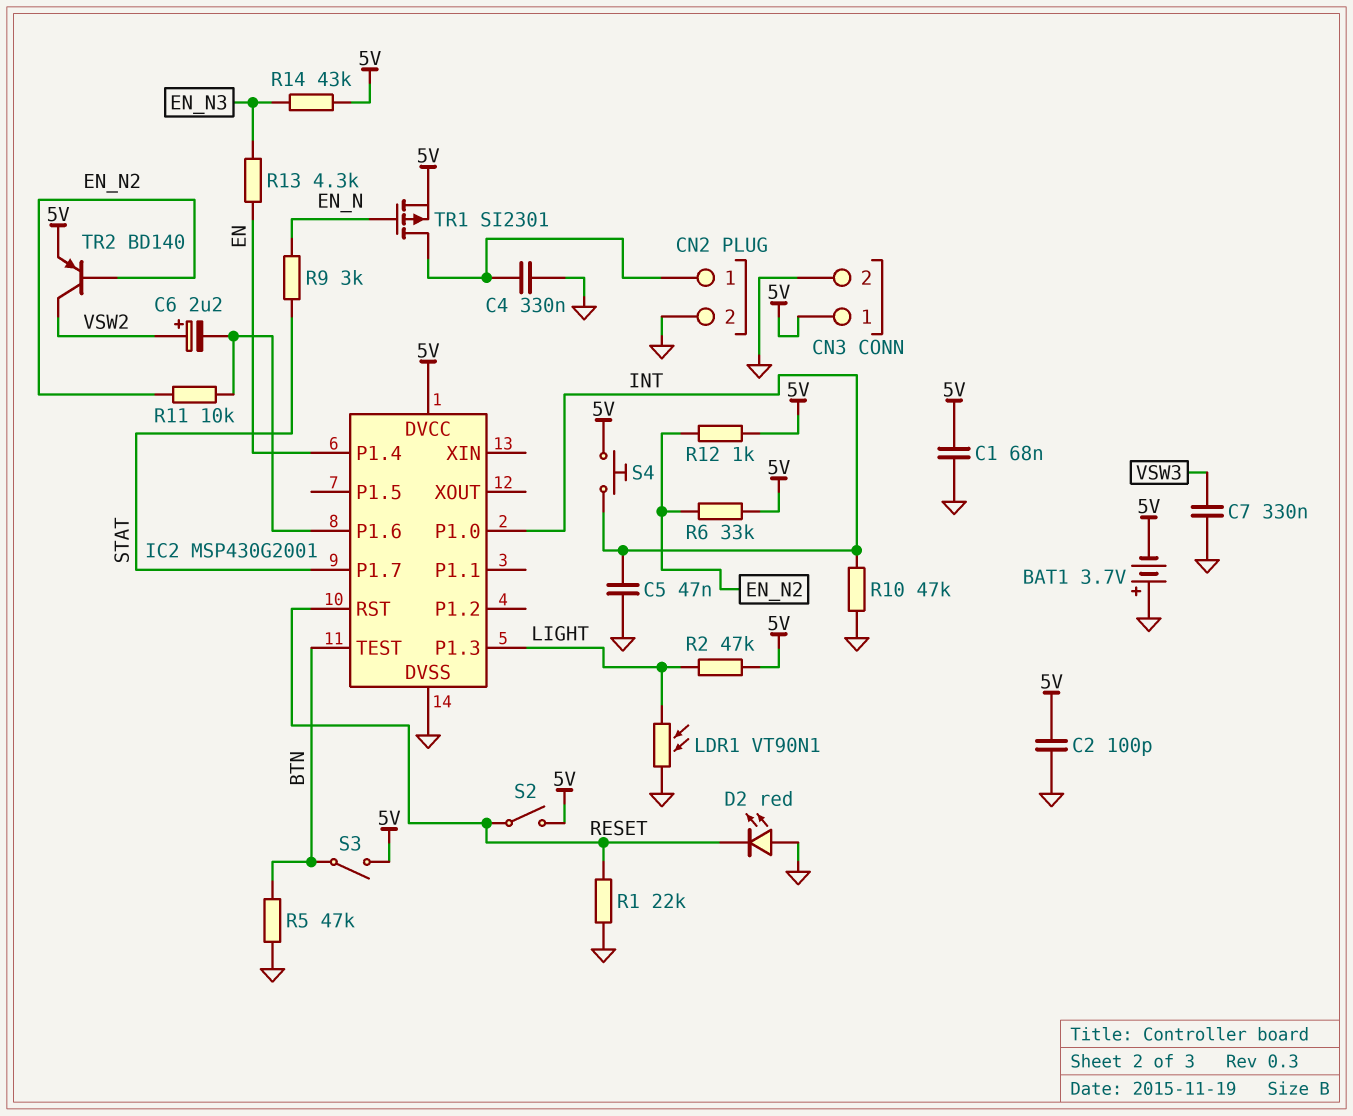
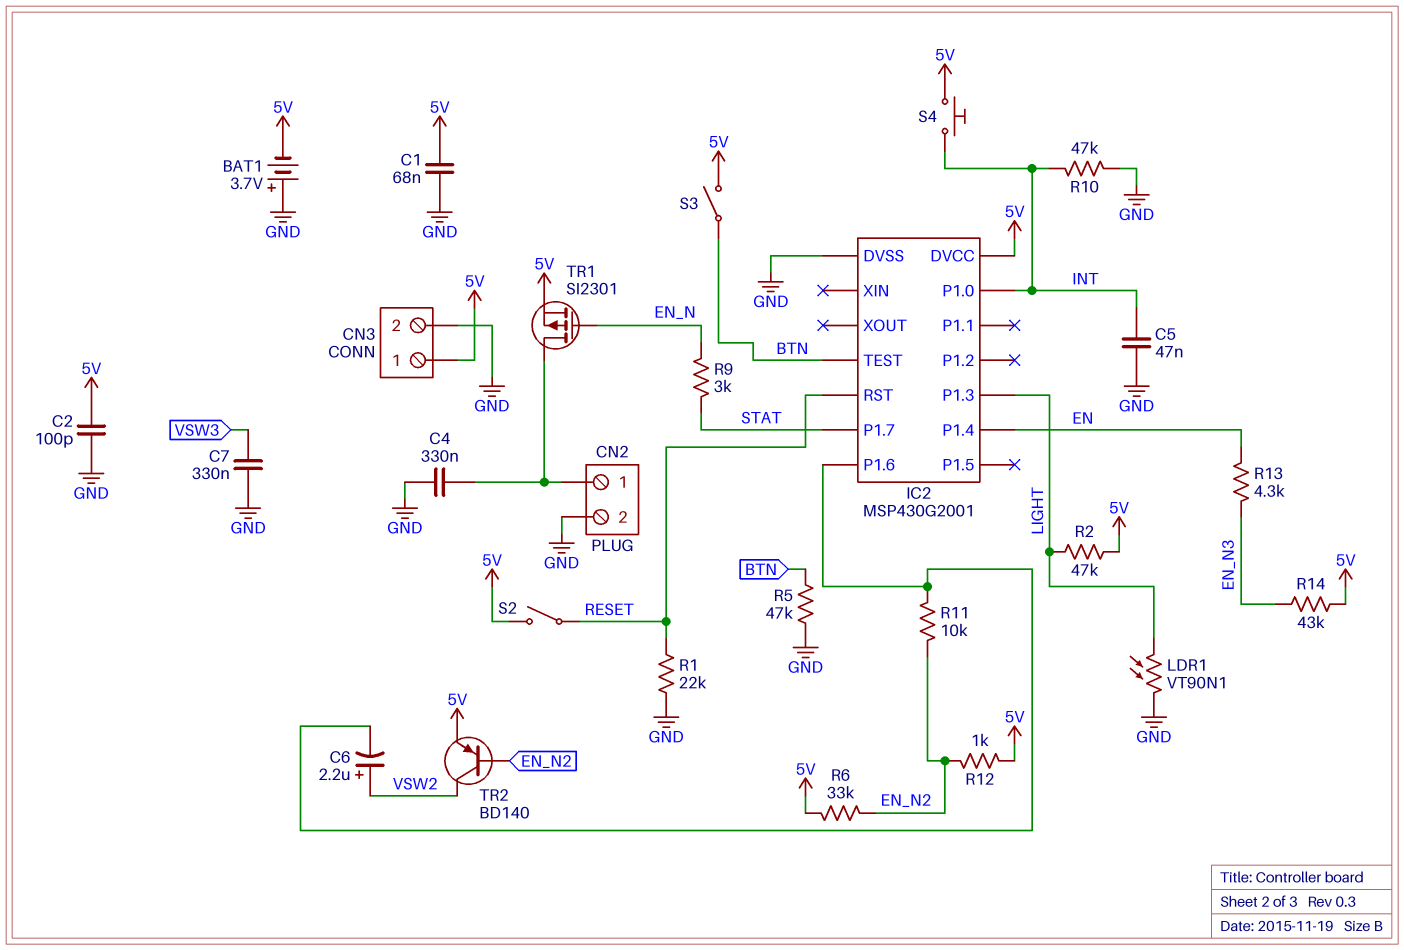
D2: LED red (A GND, K RESET) -> none

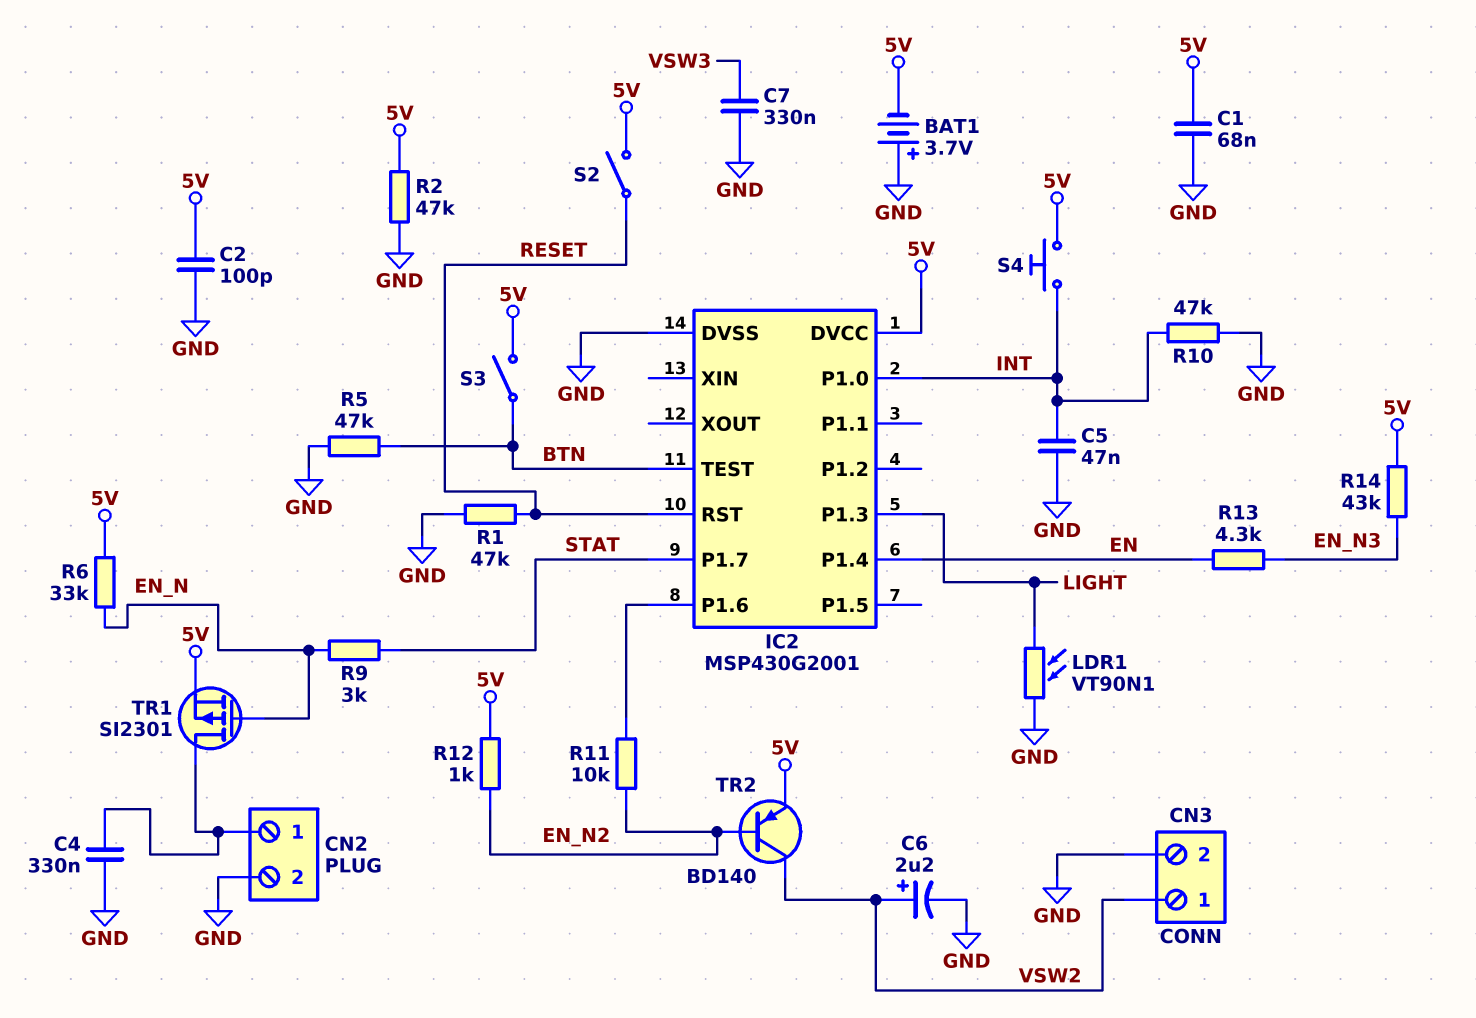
C6: 2.2uF (plus VSW2, minus IC2/P1.6) -> 2.2uF (plus VSW2, minus GND)
CN3 pin 1: 5V -> VSW2
R1: 22k (GND, RESET) -> 47k (GND, RESET)
R2: 47k (5V, LIGHT) -> 47k (5V, GND)
R6: 33k (5V, EN_N2) -> 33k (5V, EN_N)

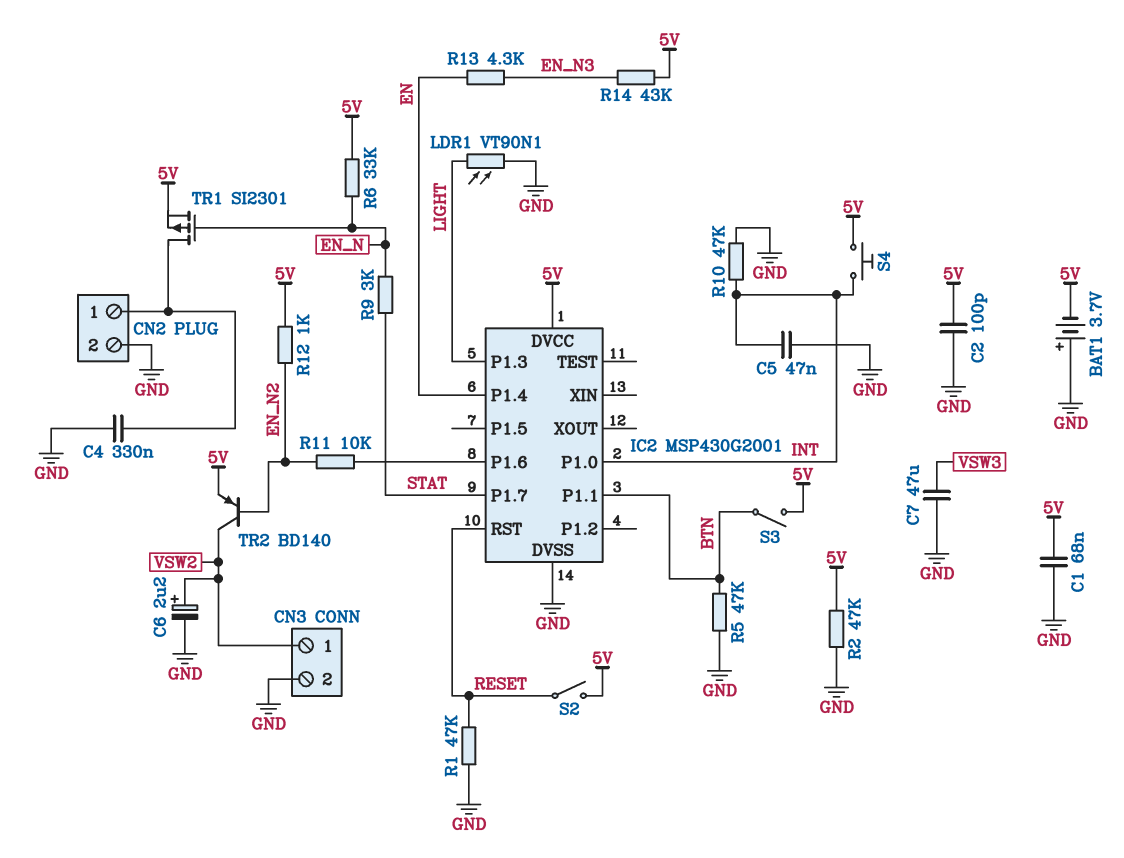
C7: 330nF (GND, VSW3) -> 47uF (GND, VSW3)
IC2 pin P1.1: none -> BTN
IC2 pin TEST: BTN -> none

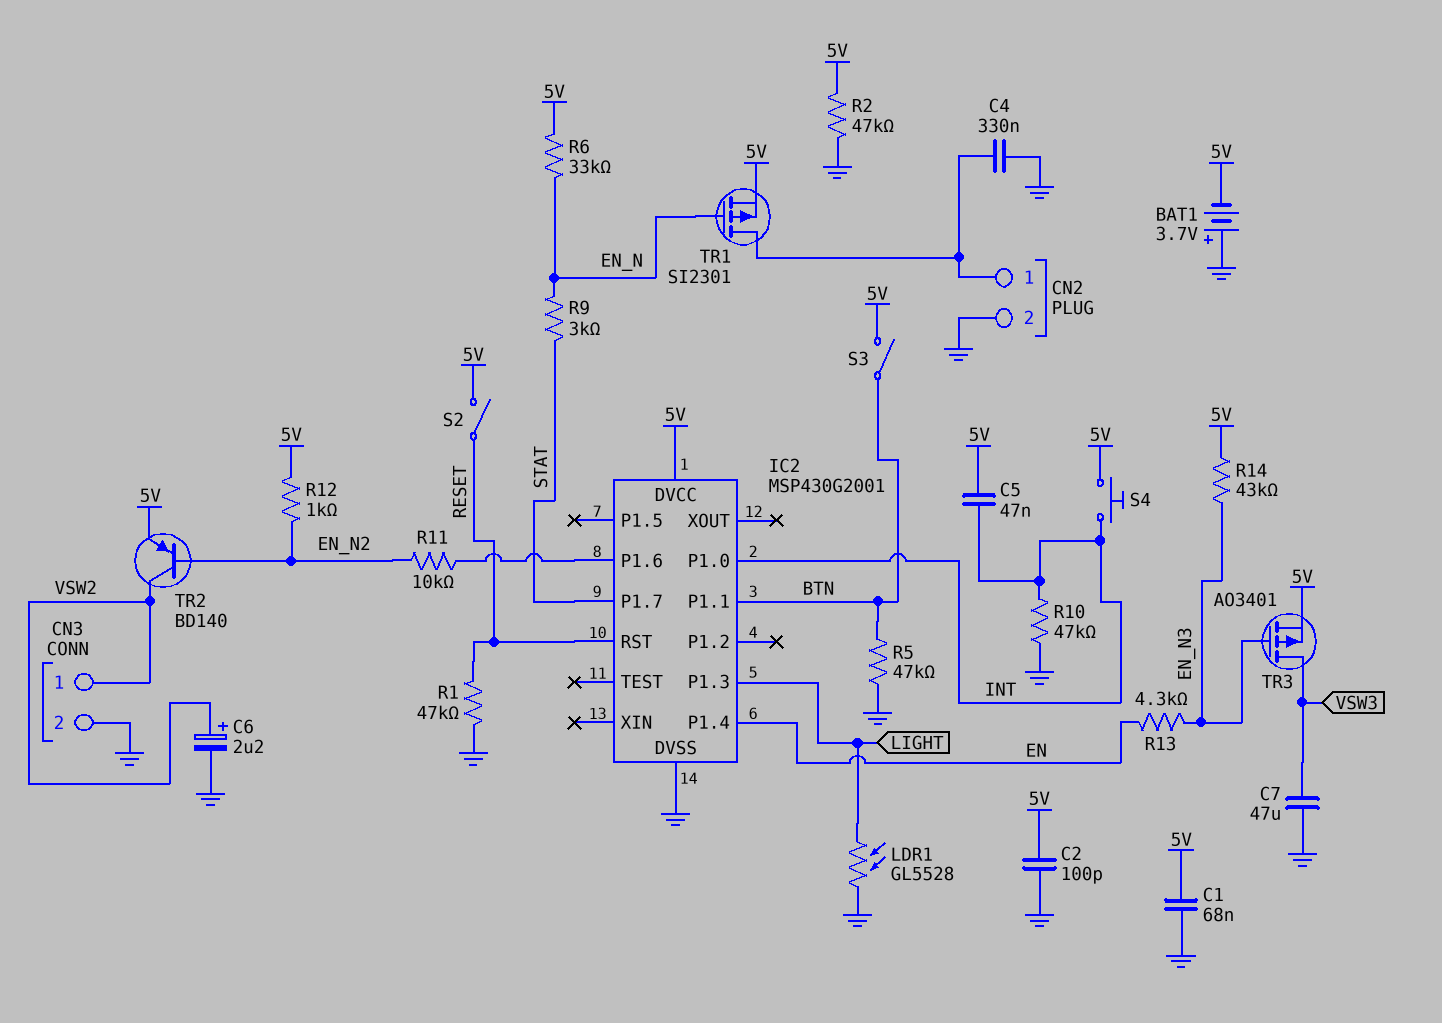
C5: 47nF (GND, INT) -> 47nF (5V, INT)
LDR1: VT90N1 (GND, LIGHT) -> GL5528 (GND, LIGHT)
TR3: none -> PMOS AO3401 (G EN_N3, D VSW3, S 5V)

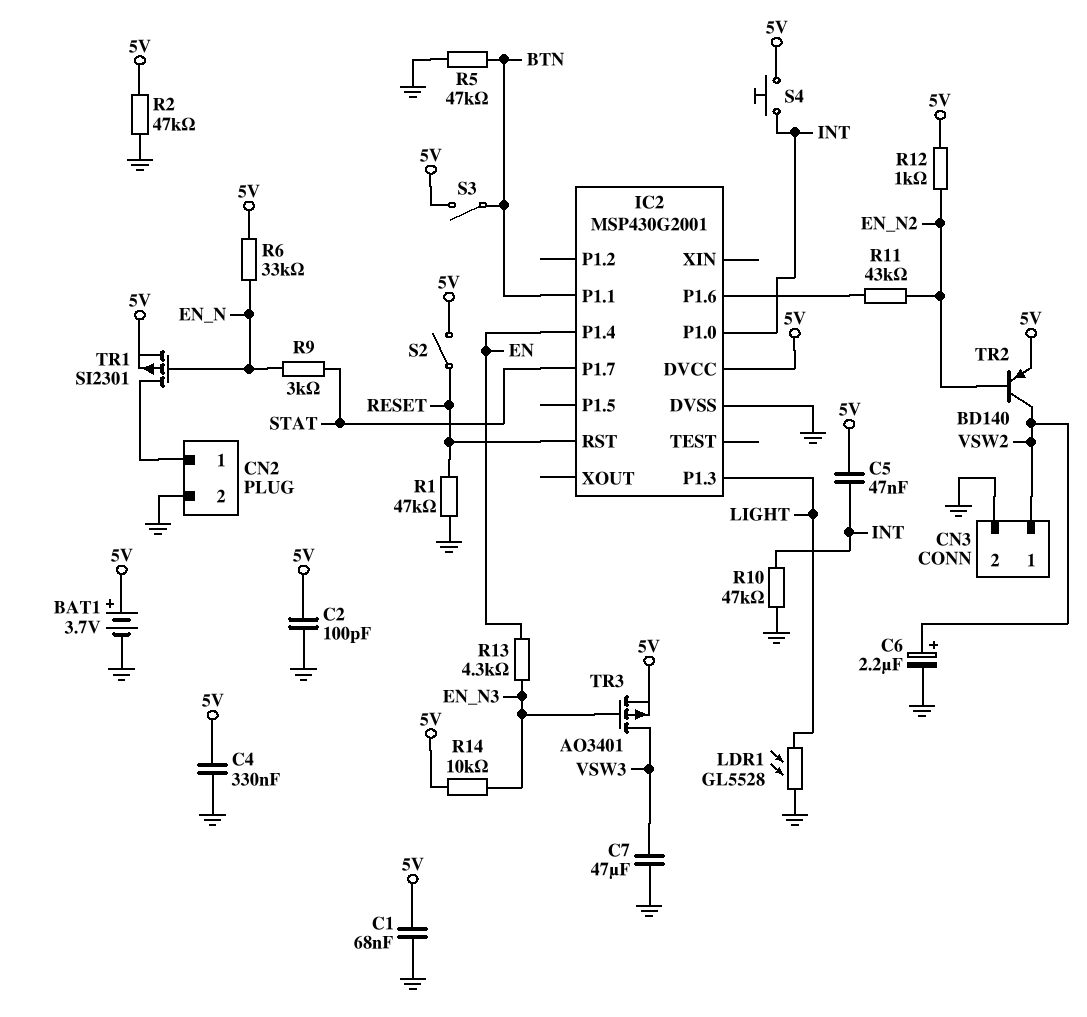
BAT1: 3.7V (plus GND, minus 5V) -> 3.7V (plus 5V, minus GND)
C4: 330nF (CN2/1, GND) -> 330nF (5V, GND)
R11: 10k (EN_N2, IC2/P1.6) -> 43k (EN_N2, IC2/P1.6)
R14: 43k (5V, EN_N3) -> 10k (5V, EN_N3)

